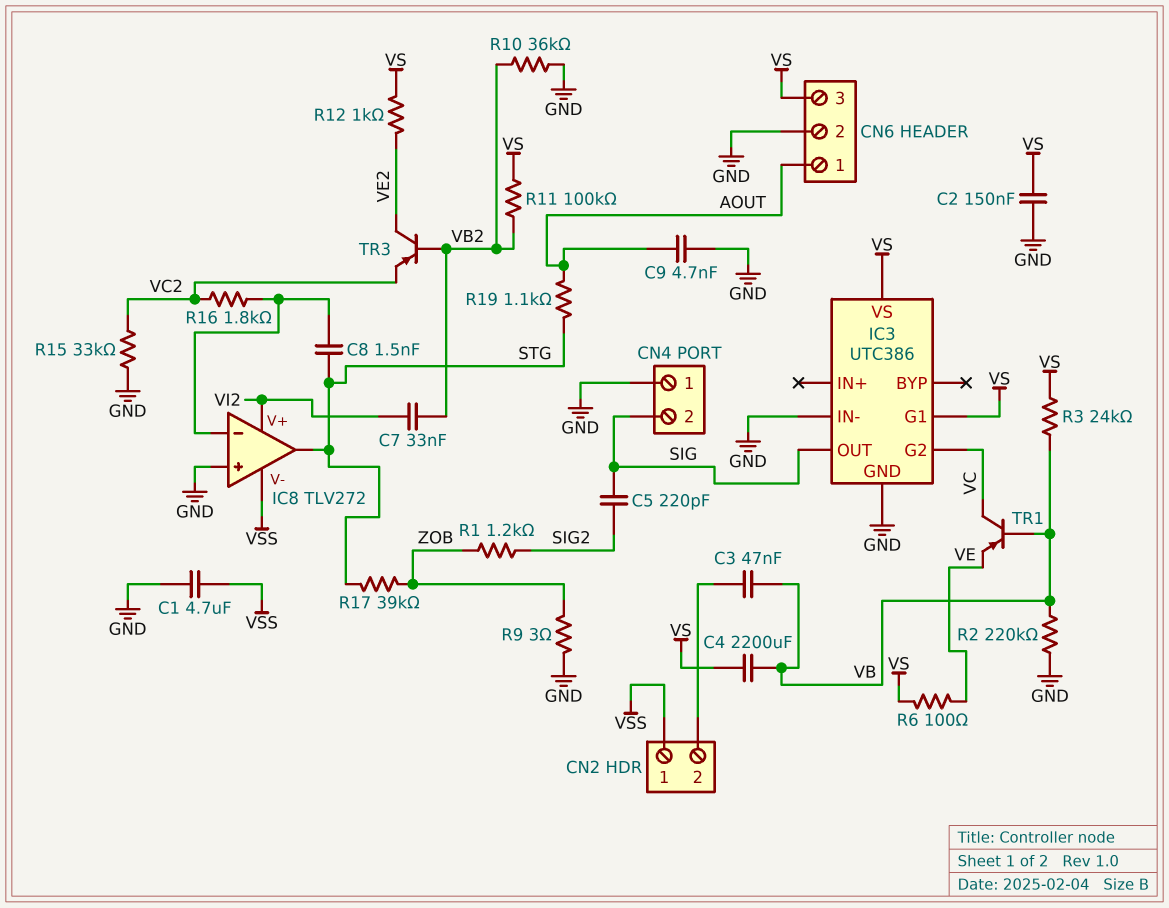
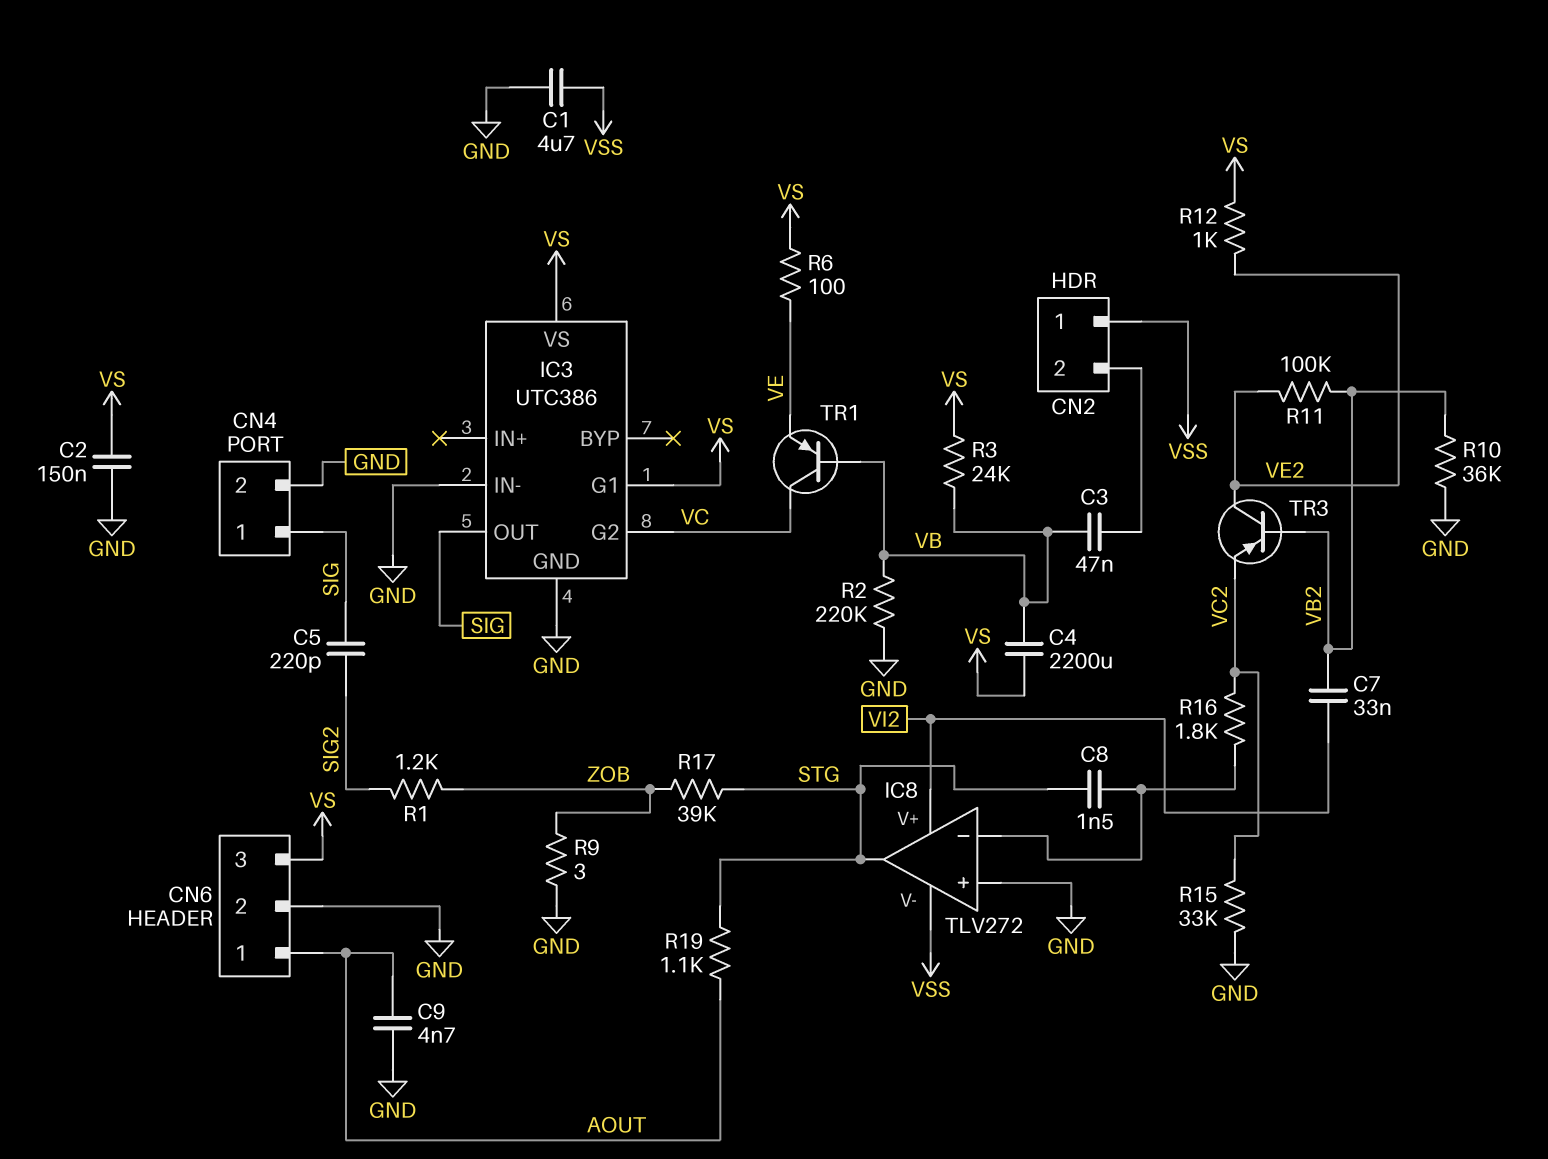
CN4 pin 1: GND -> SIG
CN4 pin 2: SIG -> GND
R11: 100k (VB2, VS) -> 100k (VB2, VE2)

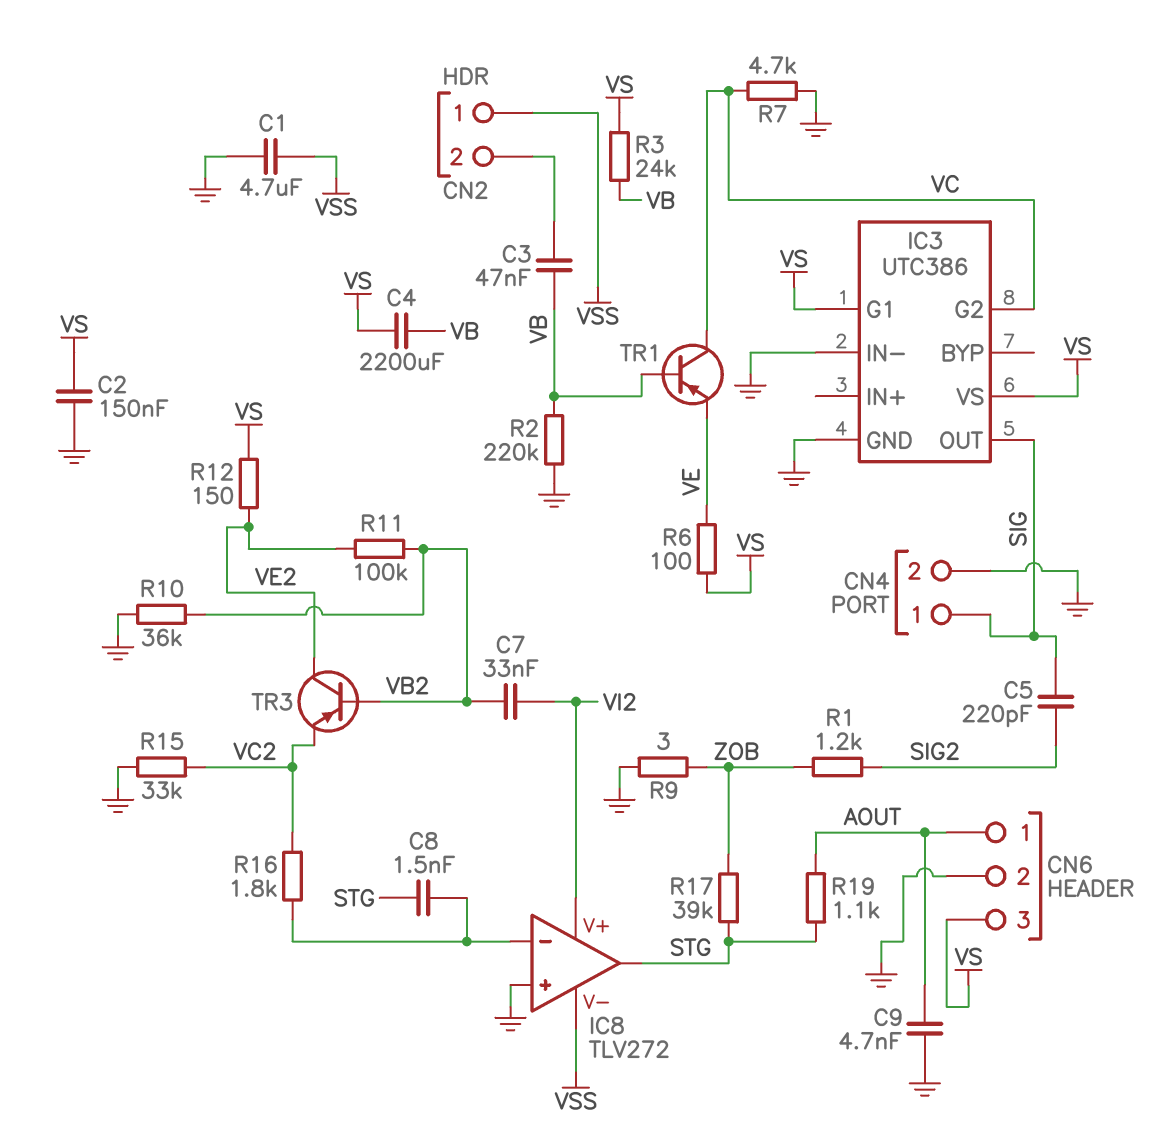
R7: none -> 4.7k (GND, VC)
R12: 1k (VE2, VS) -> 150 (VE2, VS)

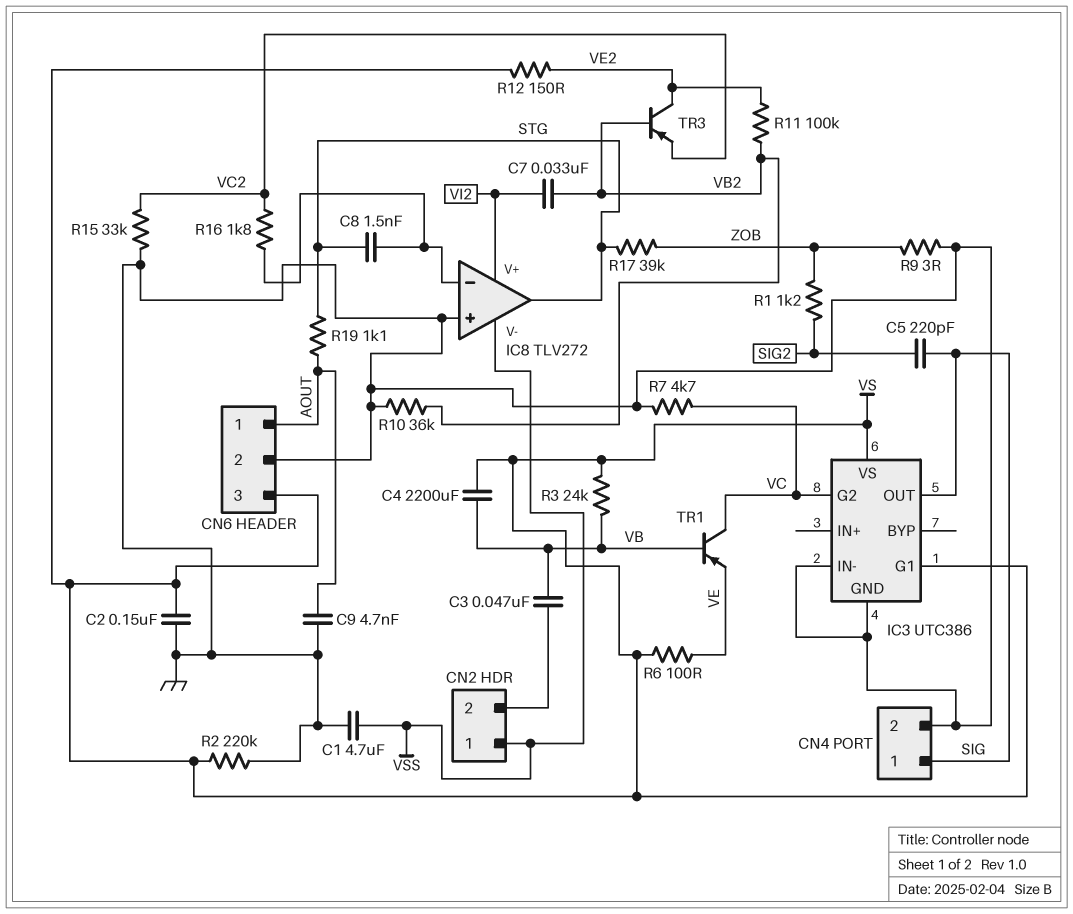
R2: 220k (GND, VB) -> 220k (GND, VS)

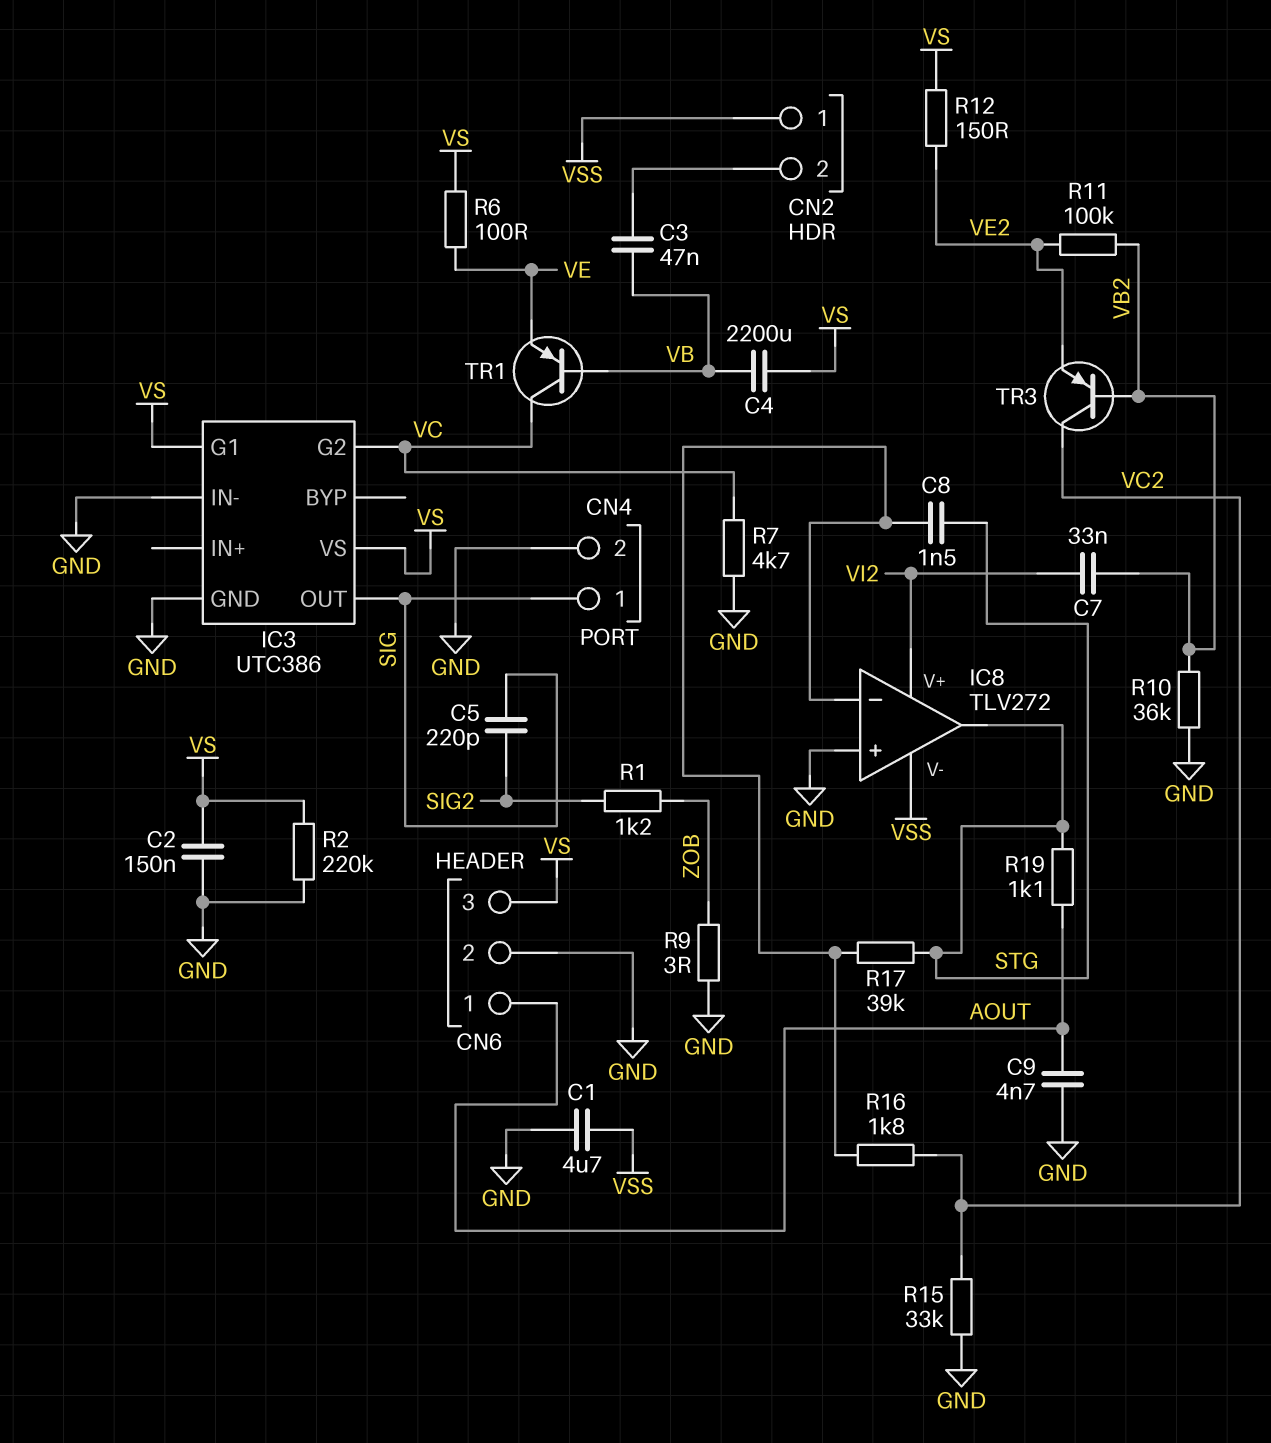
R3: 24k (VB, VS) -> none
R17: 39k (STG, ZOB) -> 39k (IC8/in-, STG)
TR3: PNP (B VB2, C VE2, E VC2) -> PNP (B VB2, C VC2, E VE2)

